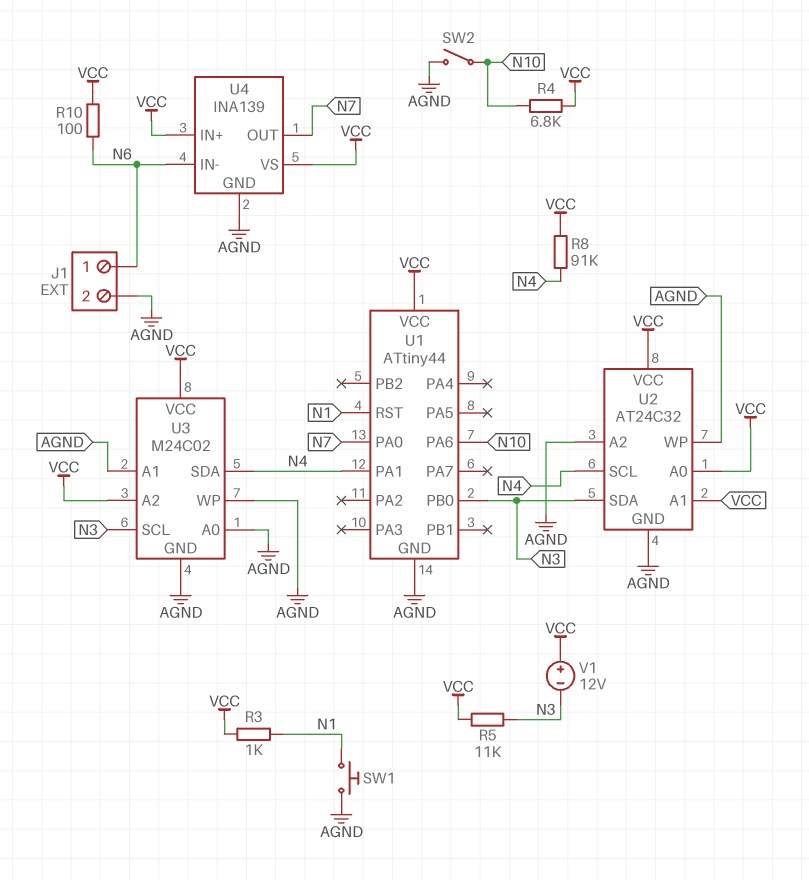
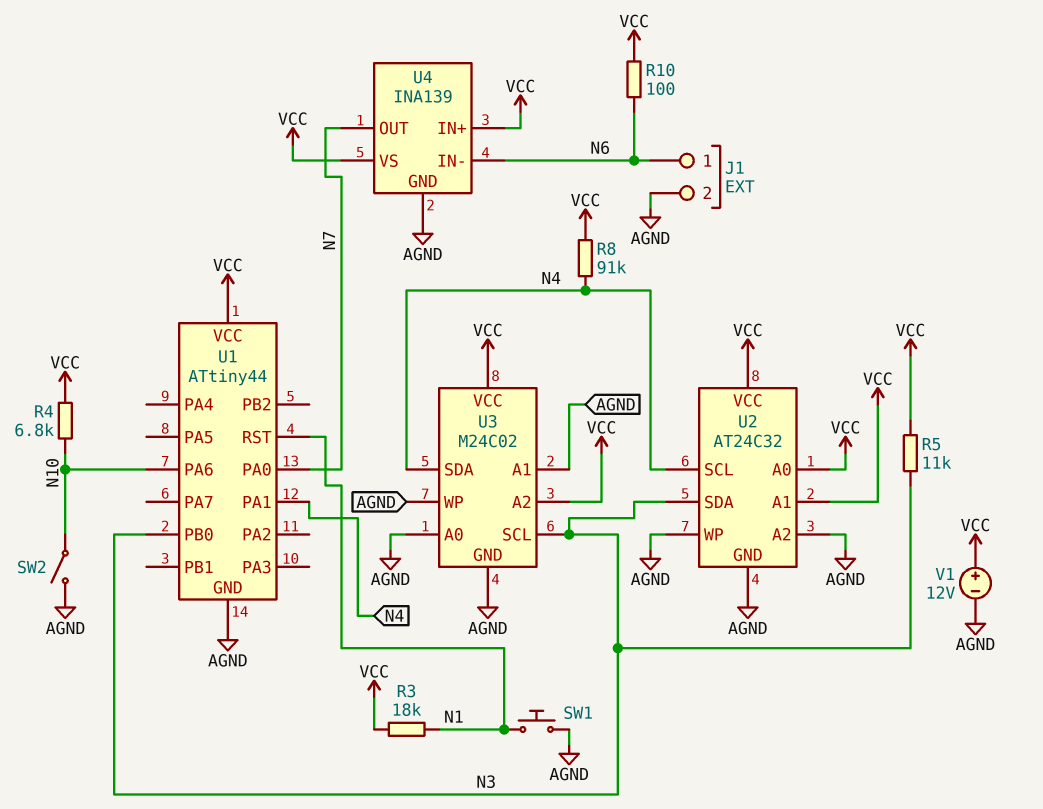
R3: 1k (N1, VCC) -> 18k (N1, VCC)
V1: 12V (plus VCC, minus N3) -> 12V (plus VCC, minus AGND)

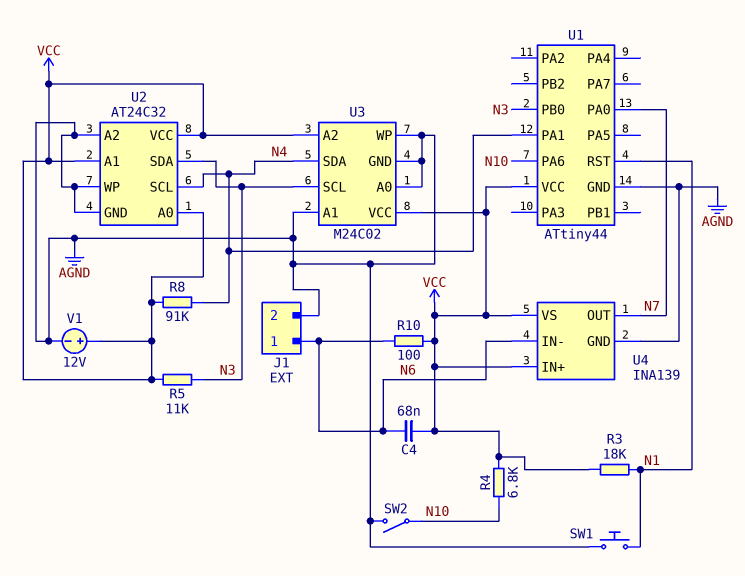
C4: none -> 68nF (N6, VCC)

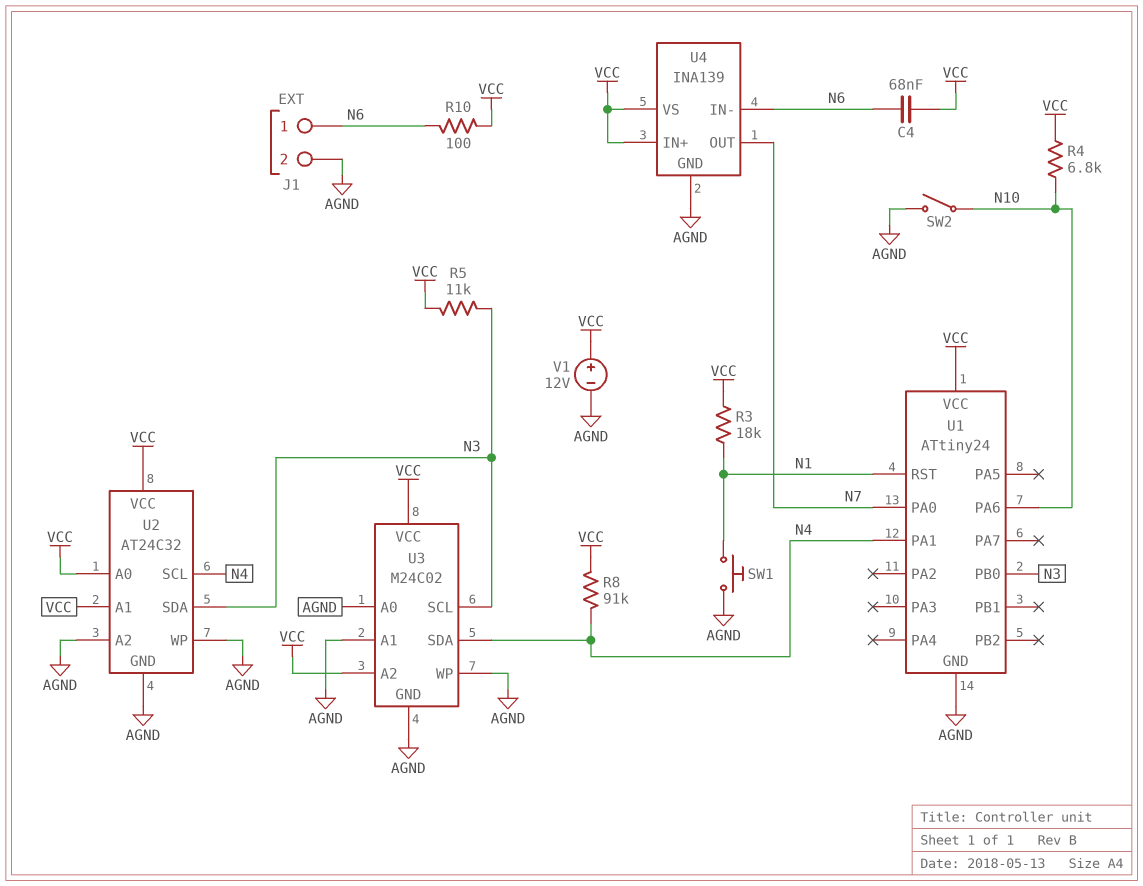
U1: ATtiny44 -> ATtiny24

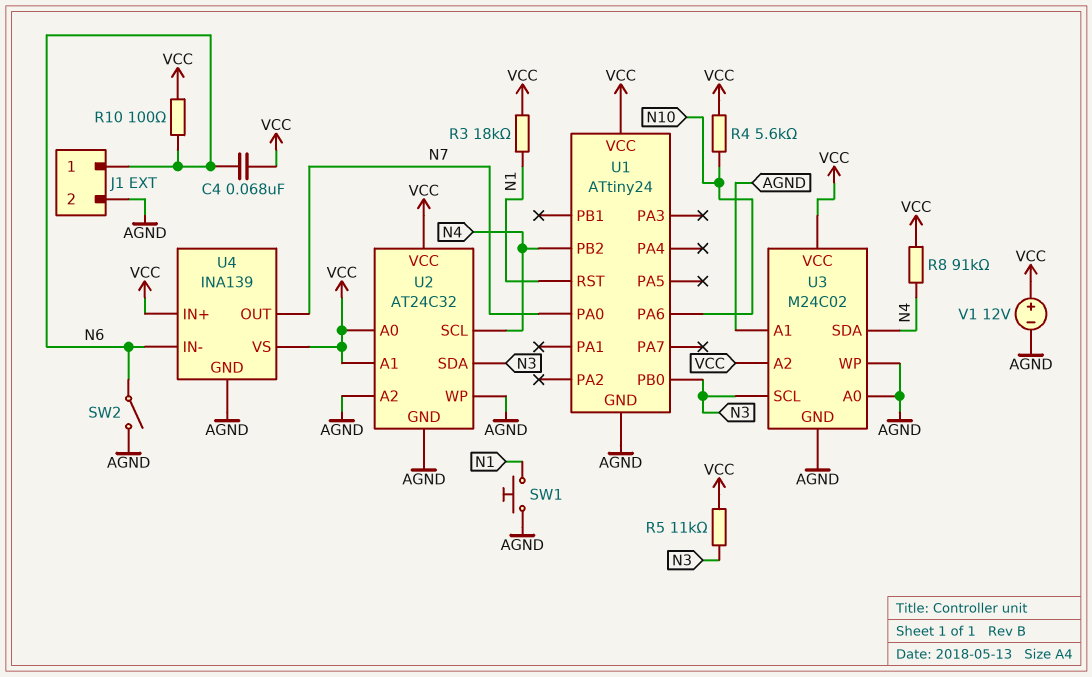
R4: 6.8k (N10, VCC) -> 5.6k (N10, VCC)
SW2: switch (AGND, N10) -> switch (AGND, N6)
U1 pin PA1: N4 -> none
U1 pin PB2: none -> N4

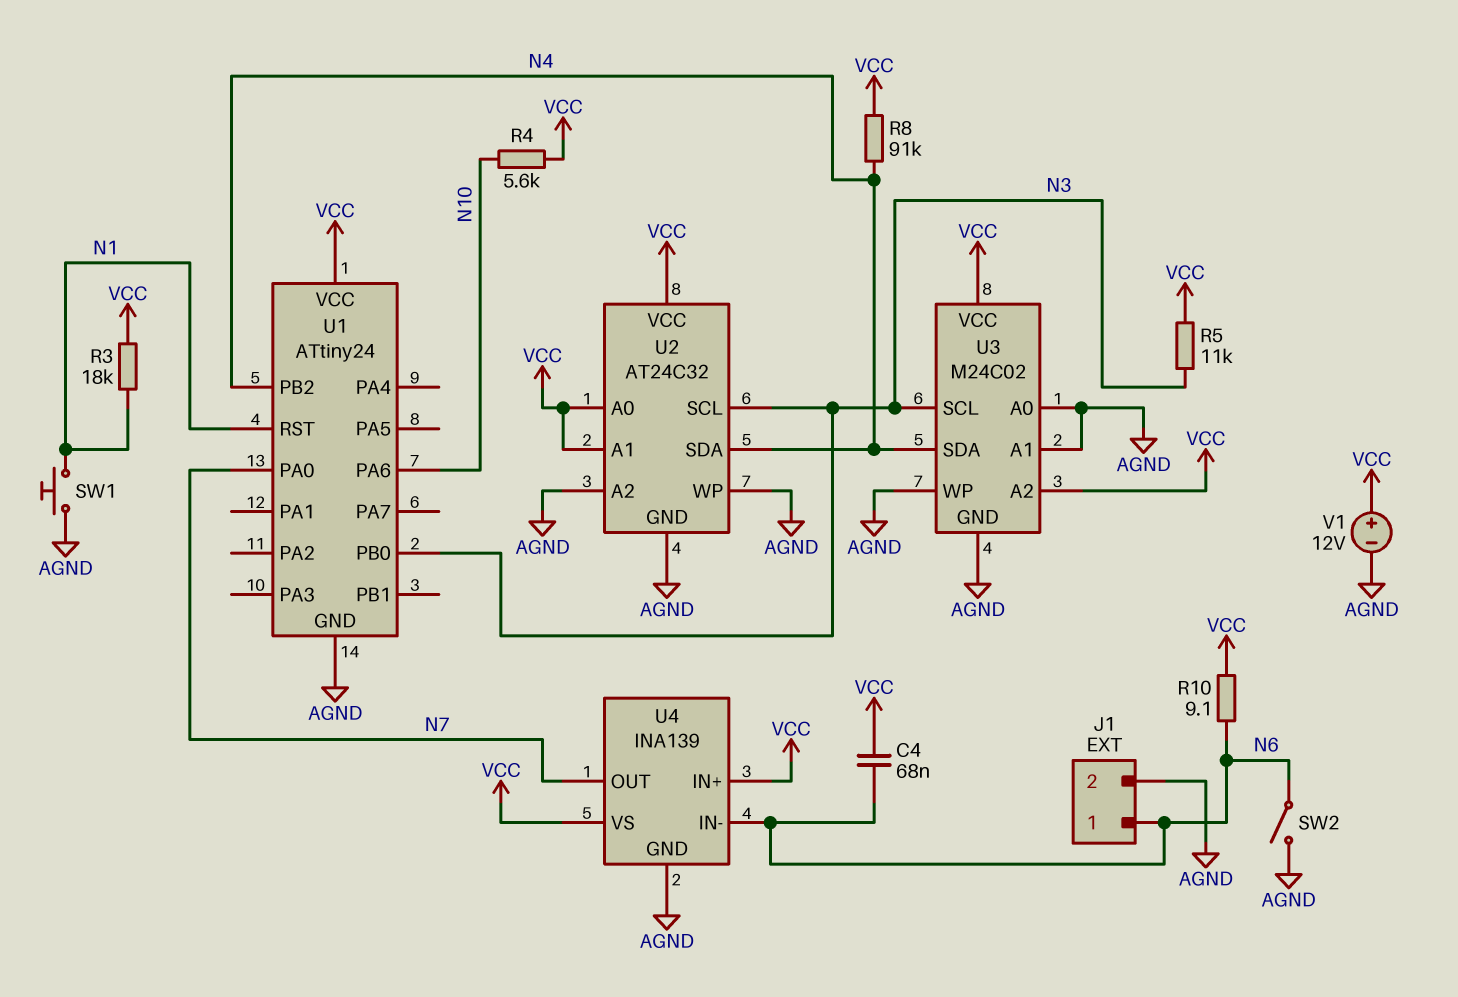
R10: 100 (N6, VCC) -> 9.1 (N6, VCC)
U2 pin SCL: N4 -> N3
U2 pin SDA: N3 -> N4

